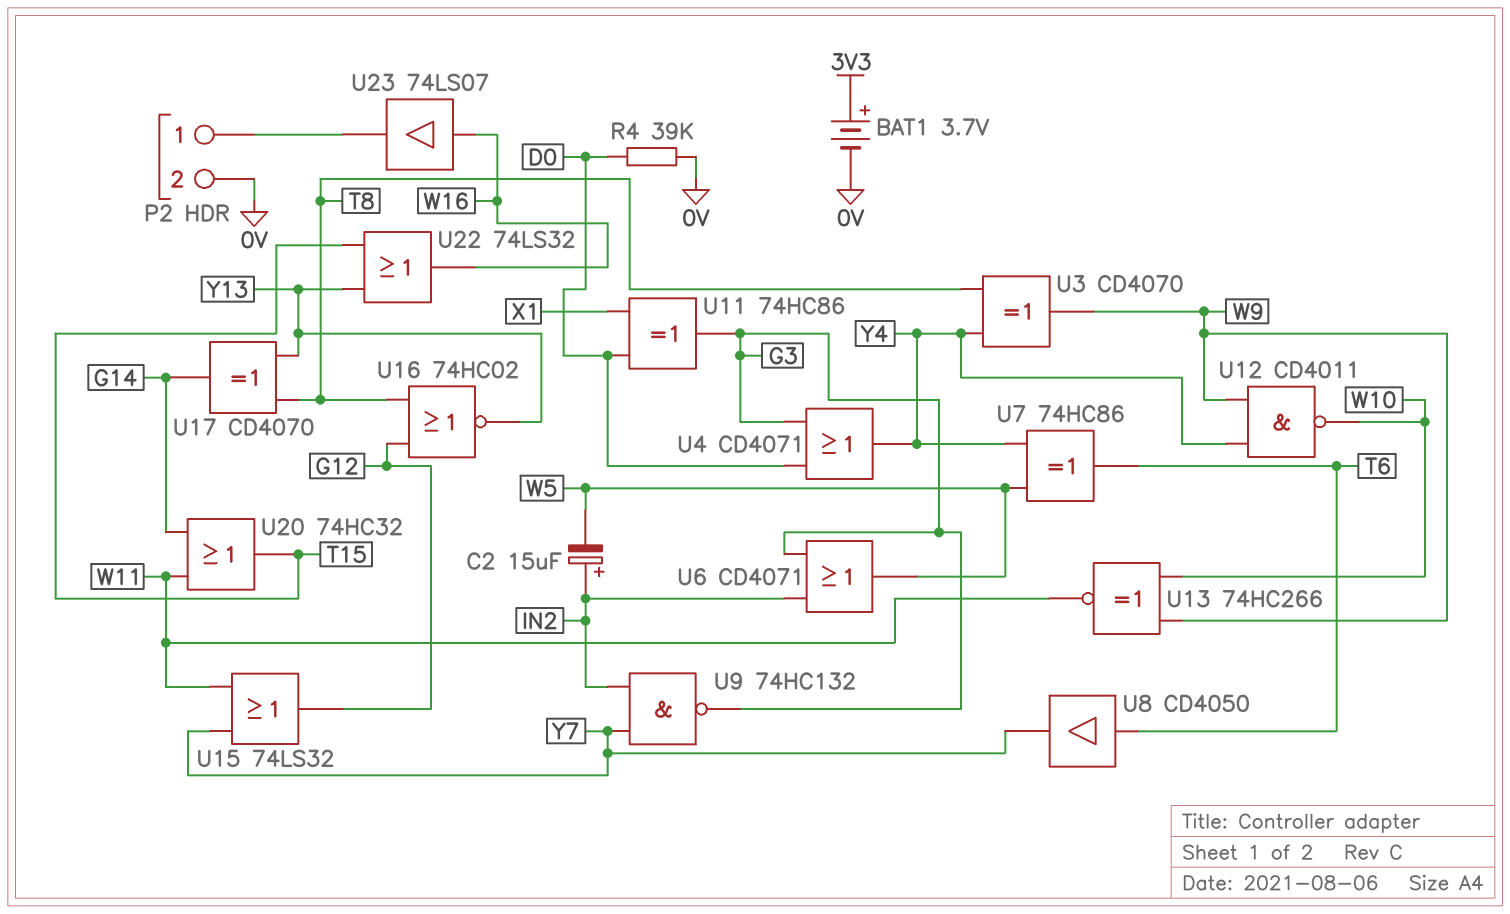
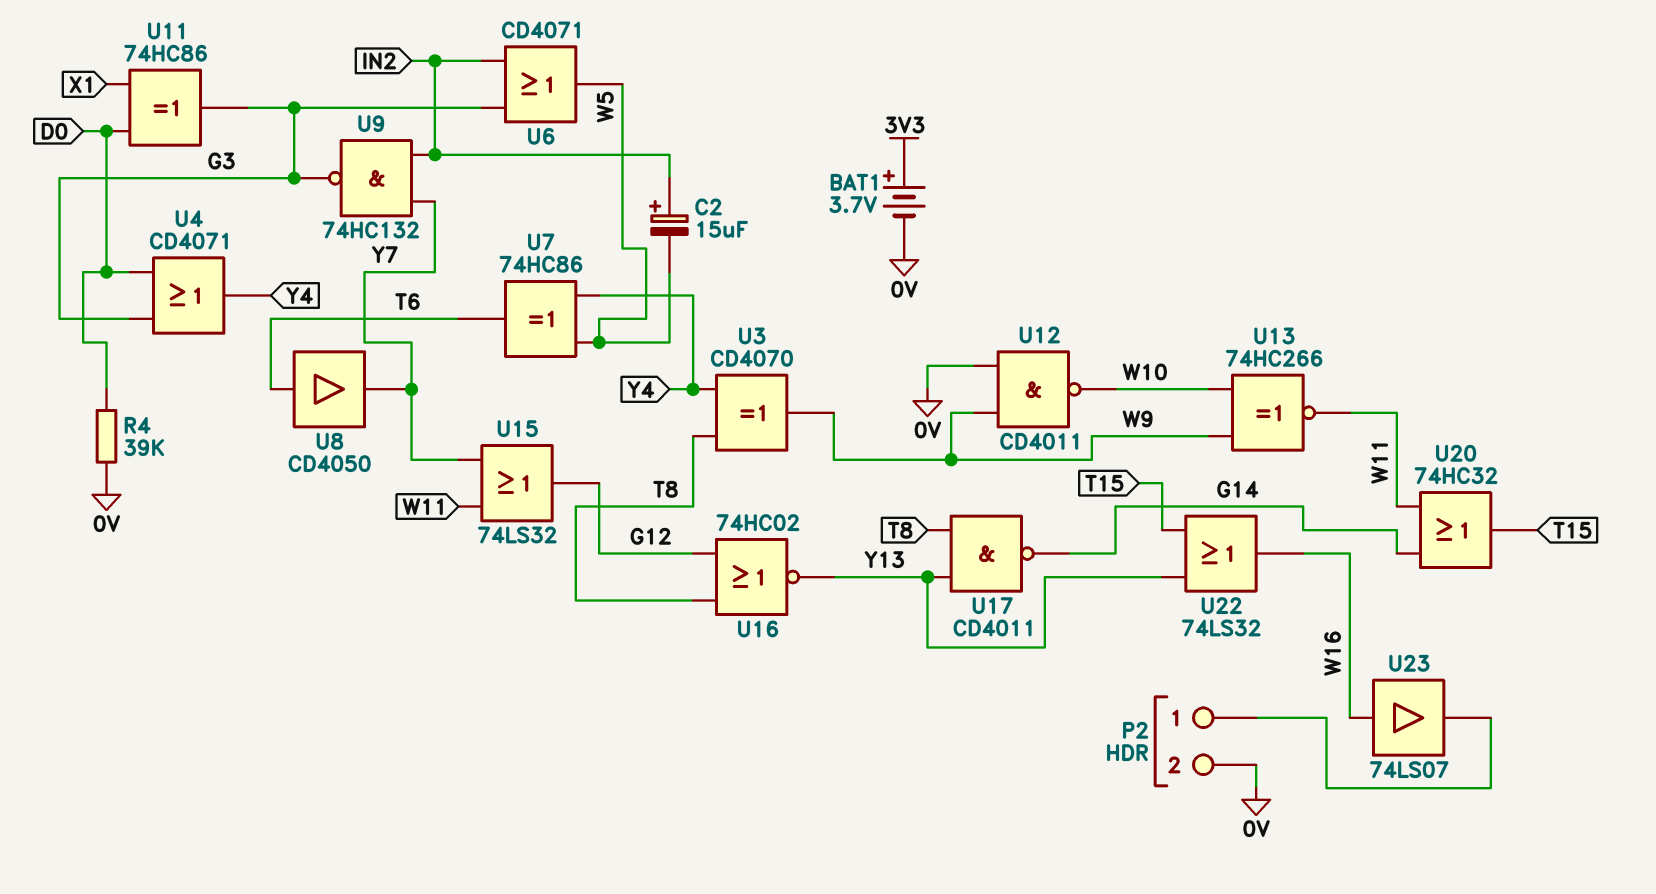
U12: NAND CD4011 (in W9, in Y4, out W10) -> NAND CD4011 (in 0V, in W9, out W10)
U17: XOR CD4070 (in T8, in Y13, out G14) -> NAND CD4011 (in T8, in Y13, out G14)

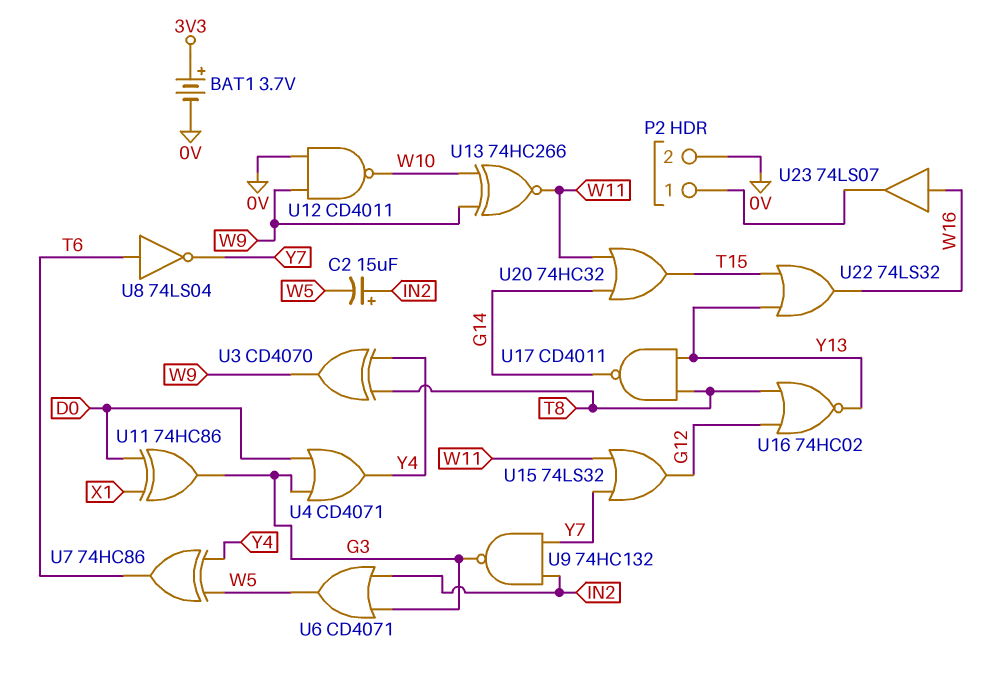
R4: 39k (0V, D0) -> none
U8: buffer CD4050 (in T6, out Y7) -> NOT 74LS04 (in T6, out Y7)

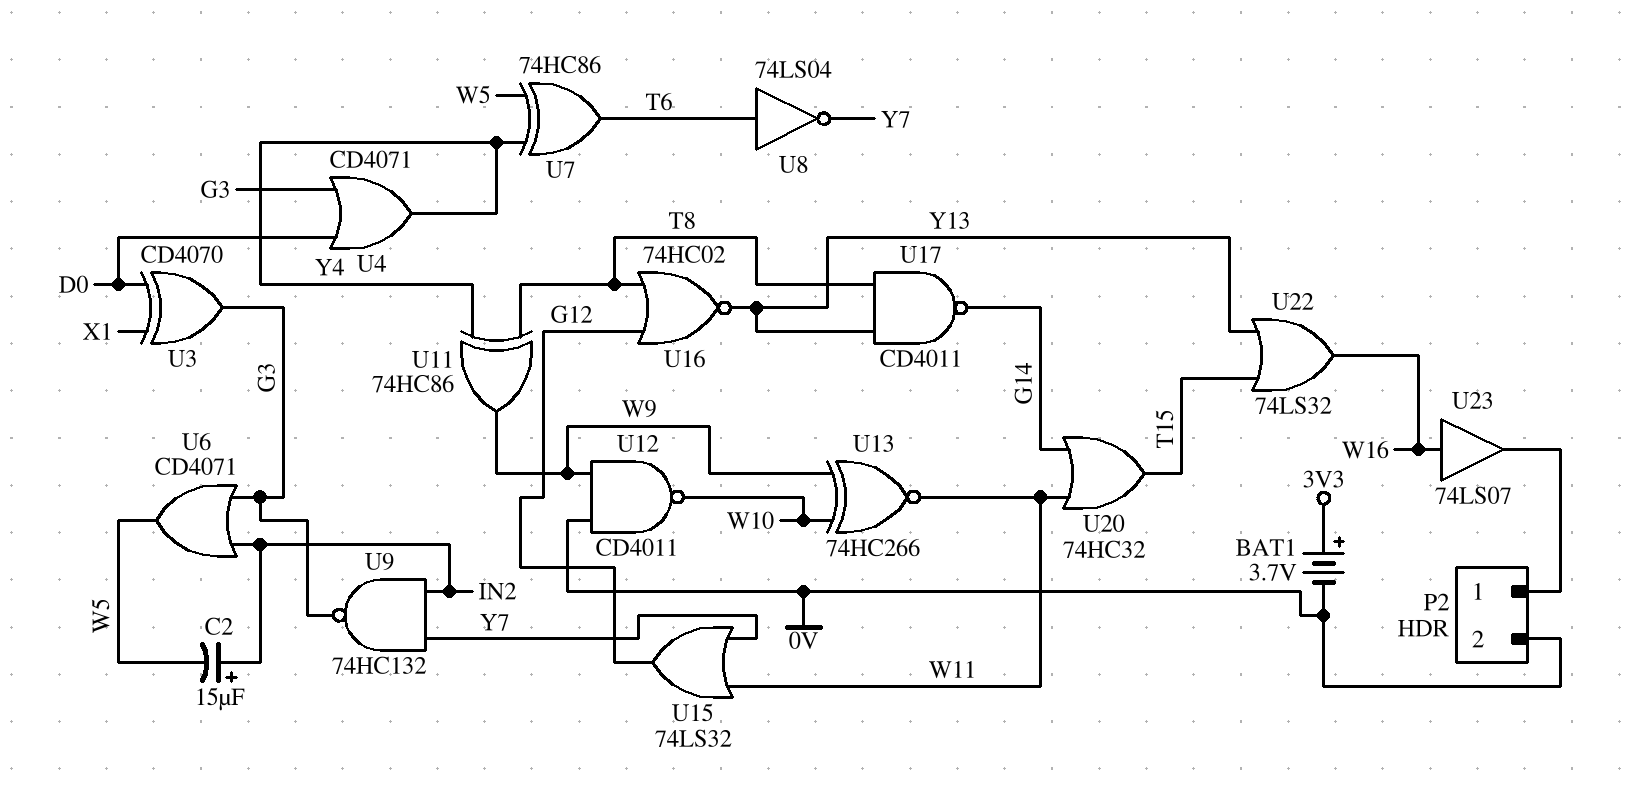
U3: XOR CD4070 (in T8, in Y4, out W9) -> XOR CD4070 (in D0, in X1, out G3)
U11: XOR 74HC86 (in D0, in X1, out G3) -> XOR 74HC86 (in T8, in Y4, out W9)

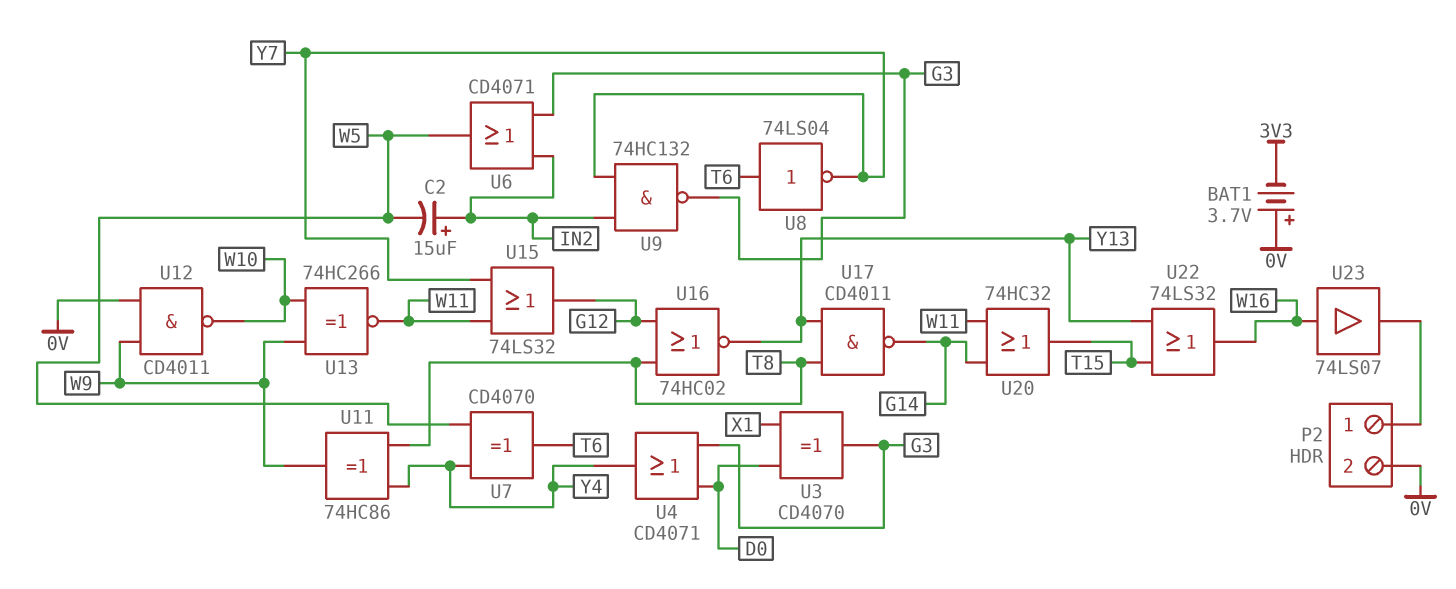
BAT1: 3.7V (plus 3V3, minus 0V) -> 3.7V (plus 0V, minus 3V3)
U7: XOR 74HC86 (in W5, in Y4, out T6) -> XOR CD4070 (in W5, in Y4, out T6)

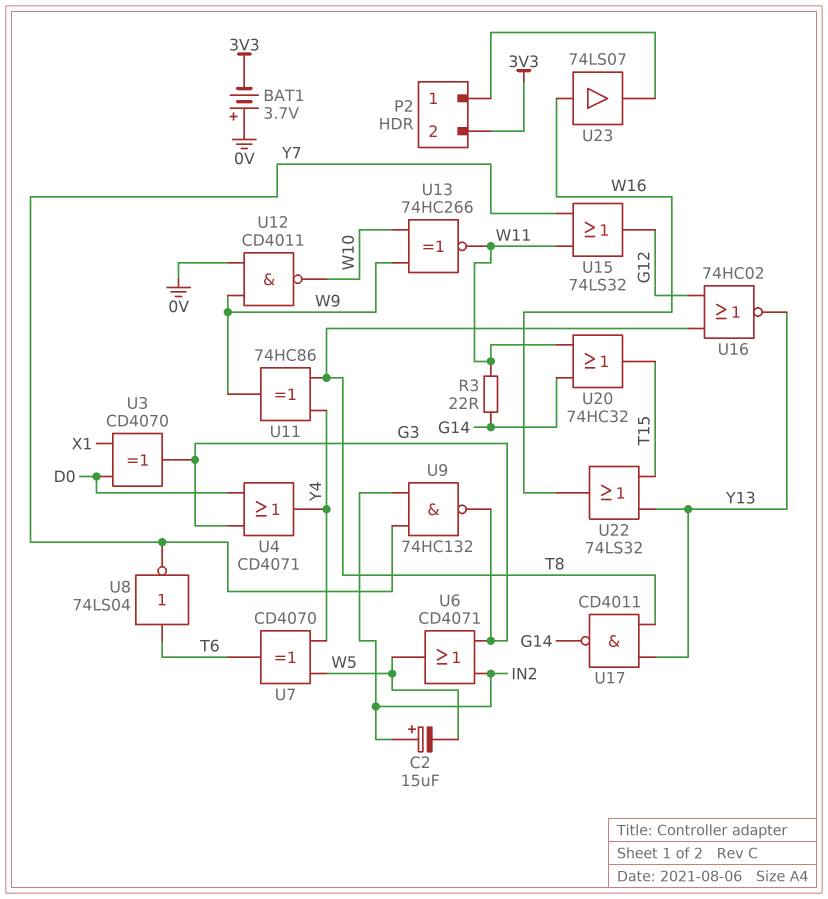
P2 pin 2: 0V -> 3V3
R3: none -> 22 (G14, W11)

